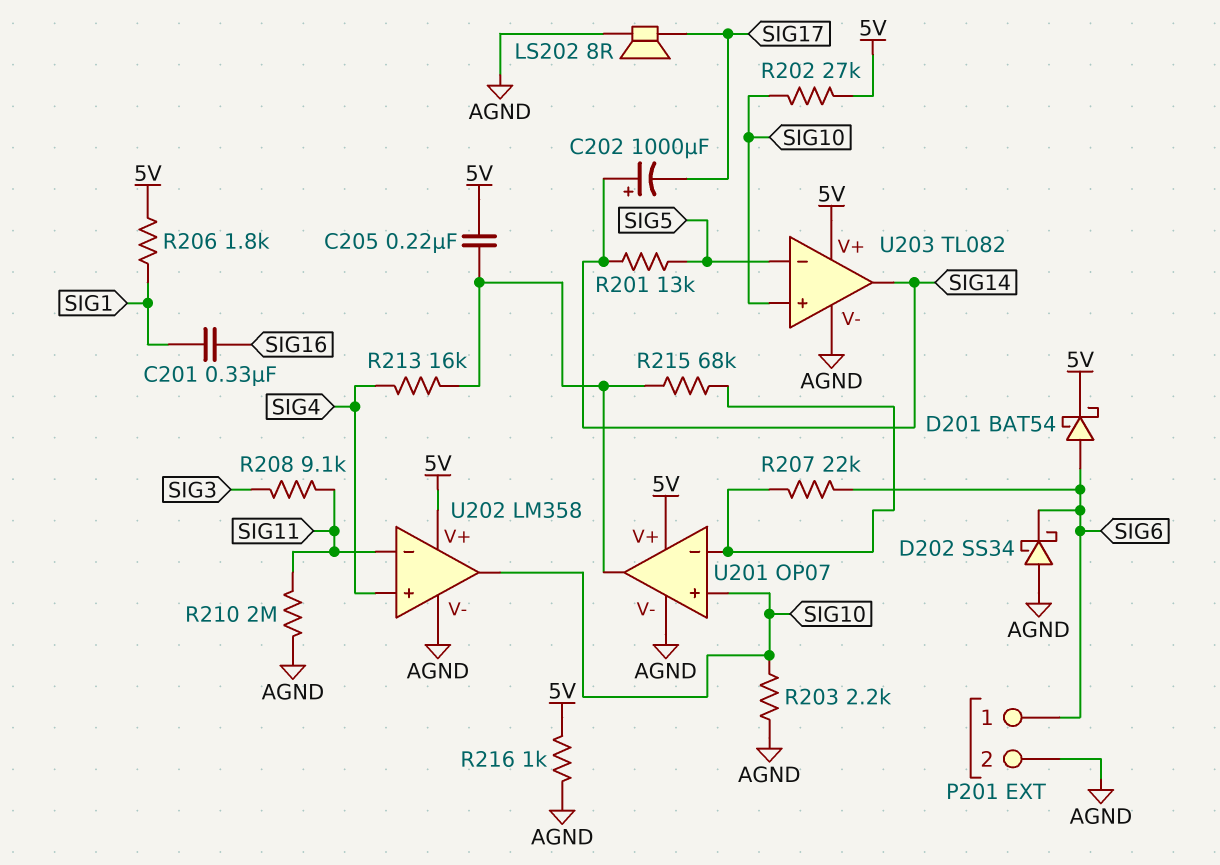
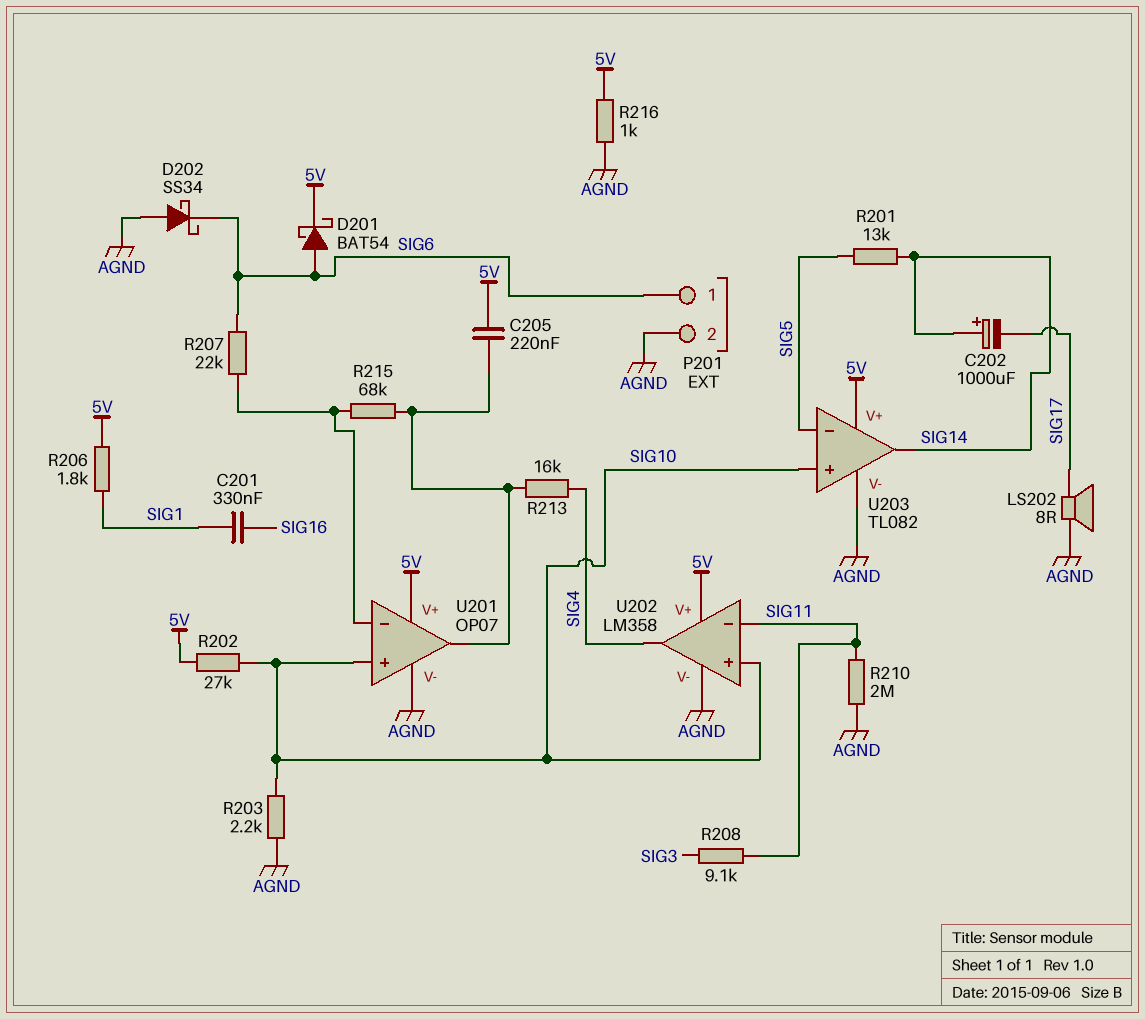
U202 pin in+: SIG4 -> SIG10
U202 pin out: SIG10 -> SIG4

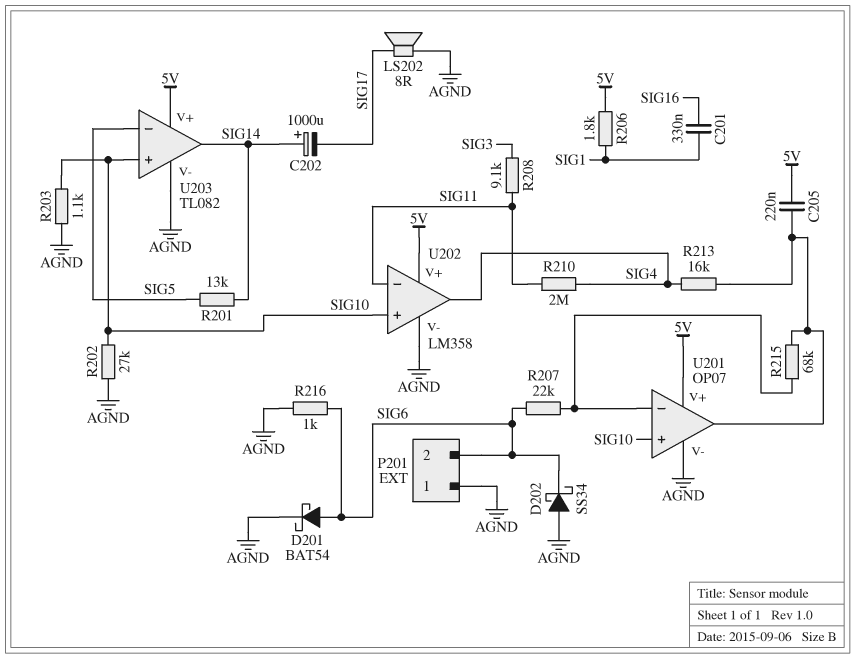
D201: schottky BAT54 (A SIG6, K 5V) -> schottky BAT54 (A SIG6, K AGND)
P201 pin 1: SIG6 -> AGND
P201 pin 2: AGND -> SIG6
R202: 27k (5V, SIG10) -> 27k (AGND, SIG10)
R203: 2.2k (AGND, SIG10) -> 1.1k (AGND, SIG10)
R210: 2M (AGND, SIG11) -> 2M (SIG4, SIG11)
R216: 1k (5V, AGND) -> 1k (AGND, SIG6)

